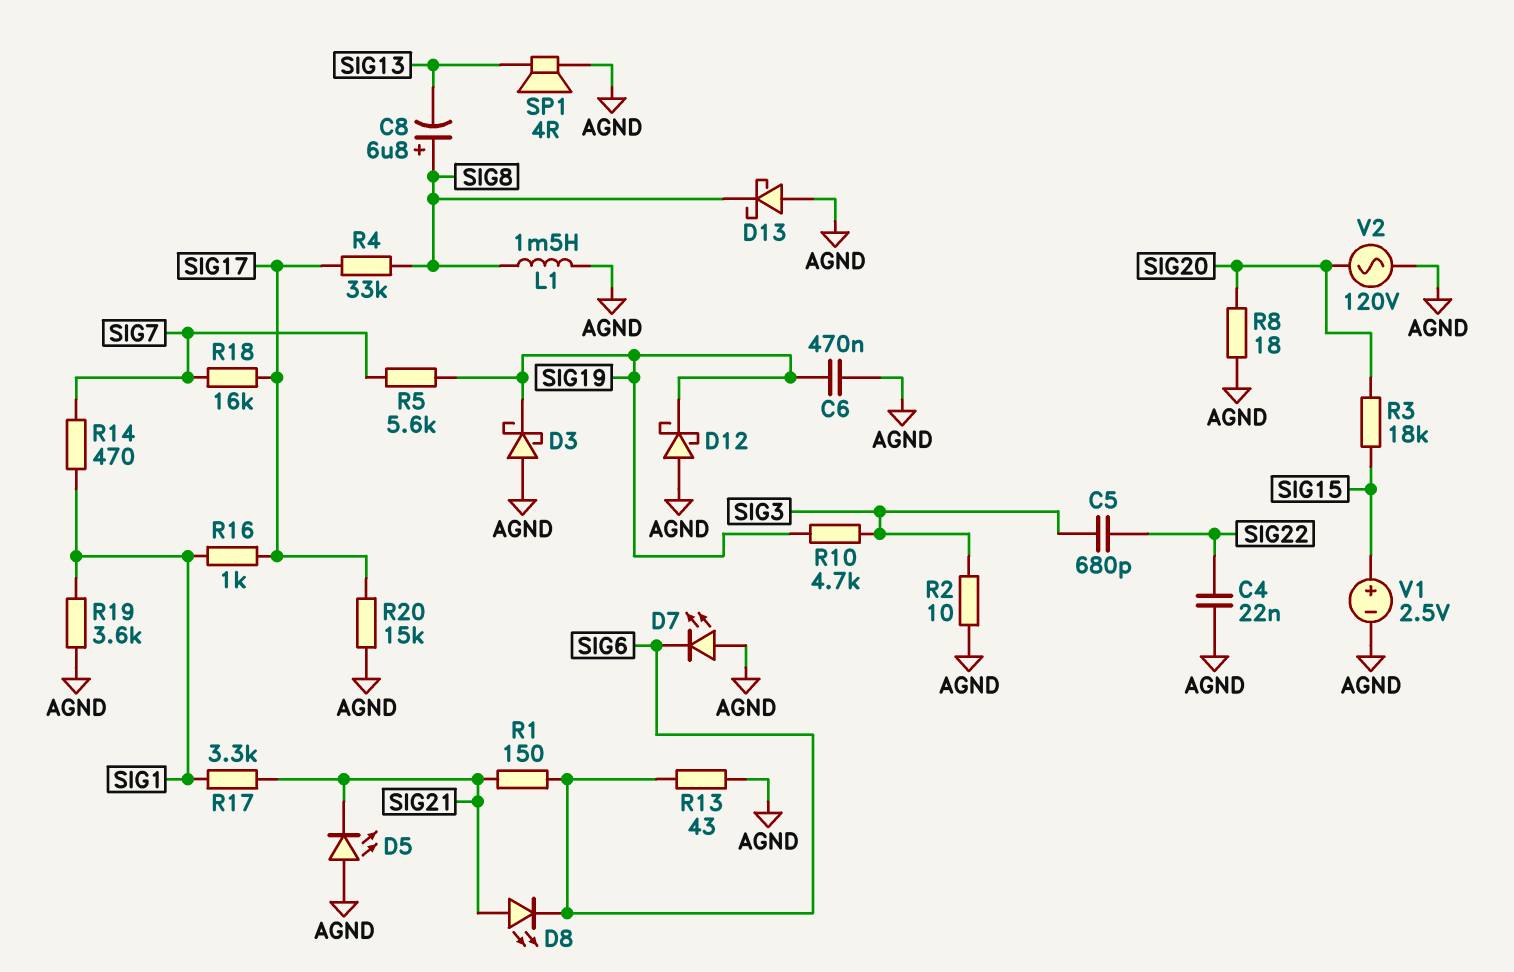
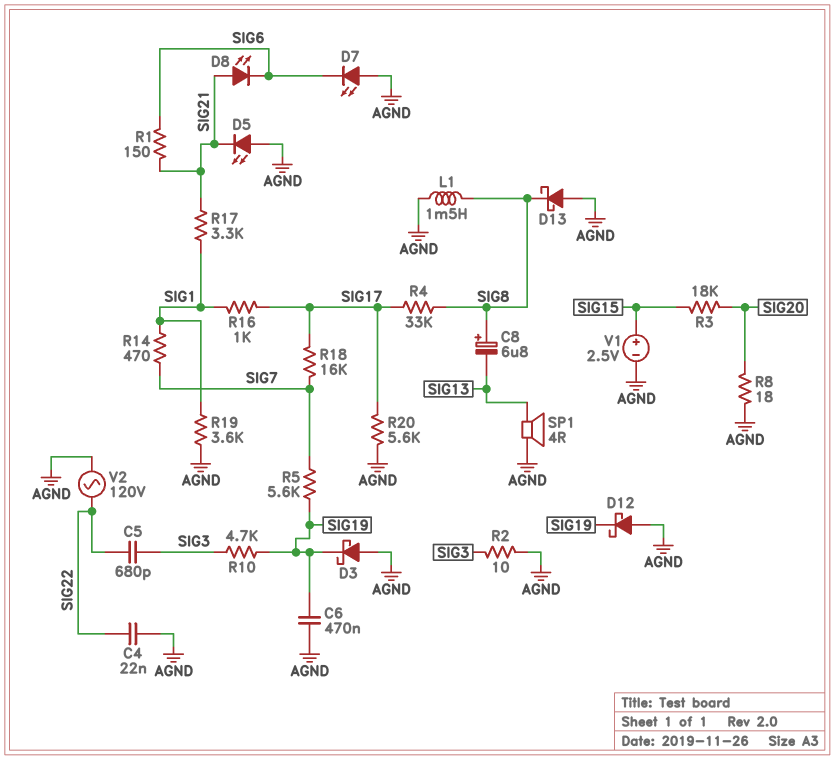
R13: 43 (AGND, SIG6) -> none
R20: 15k (AGND, SIG17) -> 5.6k (AGND, SIG17)
V2: AC 120V (AGND, SIG20) -> AC 120V (AGND, SIG22)

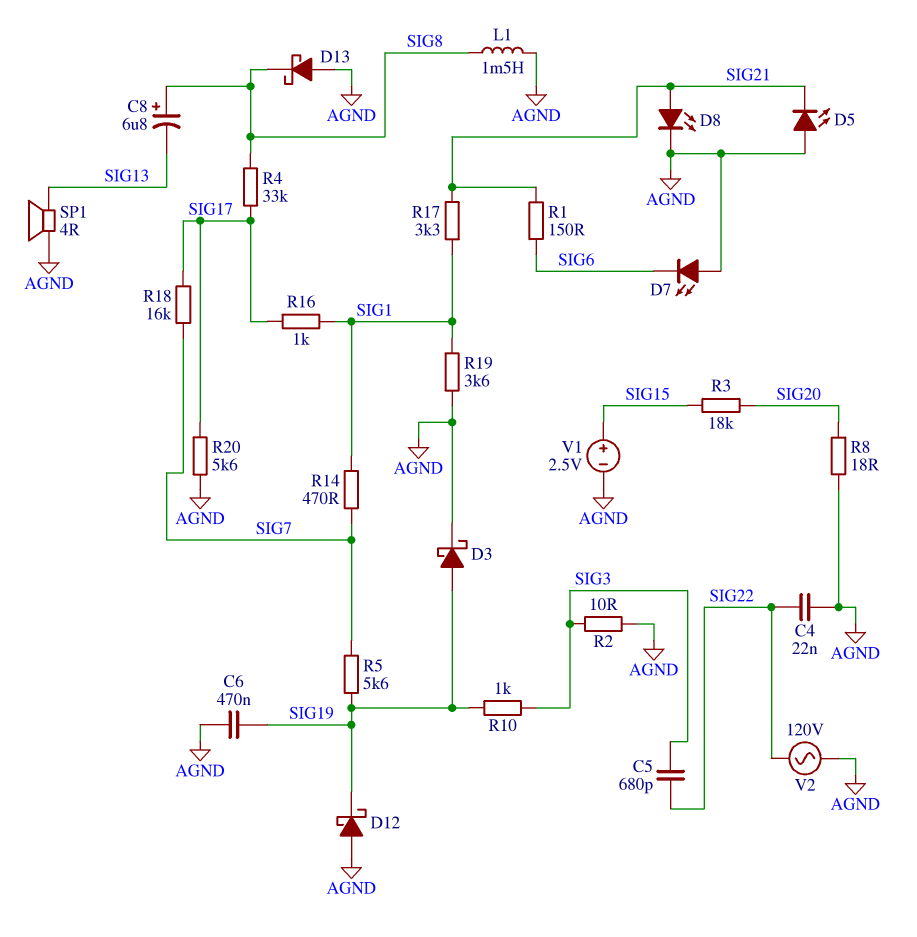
D3: schottky (A AGND, K SIG19) -> schottky (A SIG19, K AGND)
D8: LED (A SIG21, K SIG6) -> LED (A SIG21, K AGND)
R10: 4.7k (SIG3, SIG19) -> 1k (SIG3, SIG19)

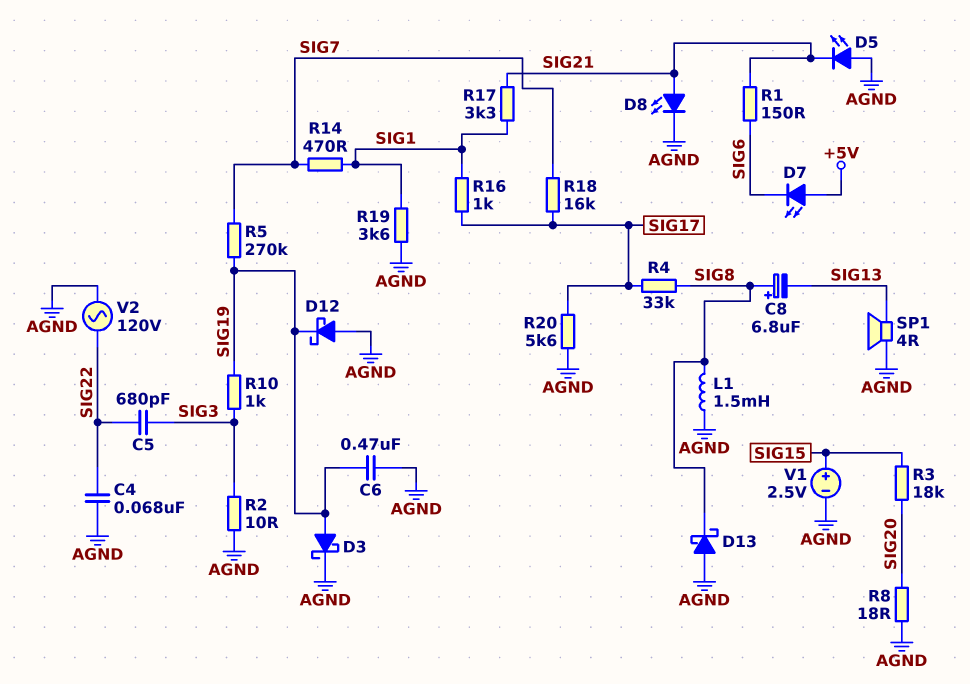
C4: 22nF (AGND, SIG22) -> 68nF (AGND, SIG22)
D7: LED (A AGND, K SIG6) -> LED (A +5V, K SIG6)
R5: 5.6k (SIG7, SIG19) -> 270k (SIG7, SIG19)

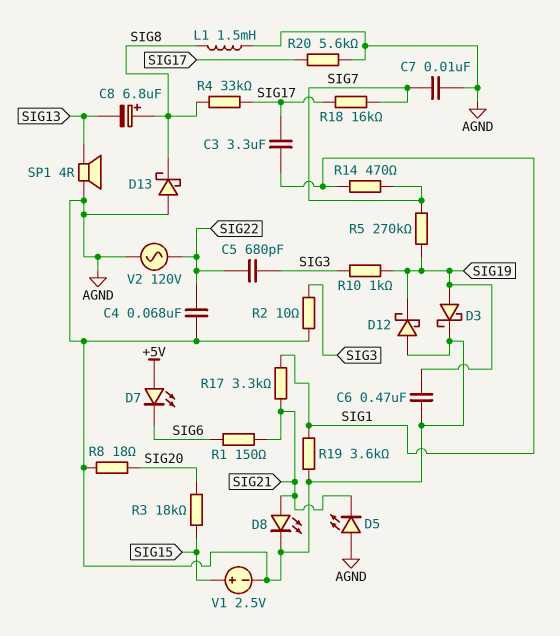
C3: none -> 3.3uF (SIG1, SIG17)
C7: none -> 10nF (AGND, SIG7)
R16: 1k (SIG1, SIG17) -> none

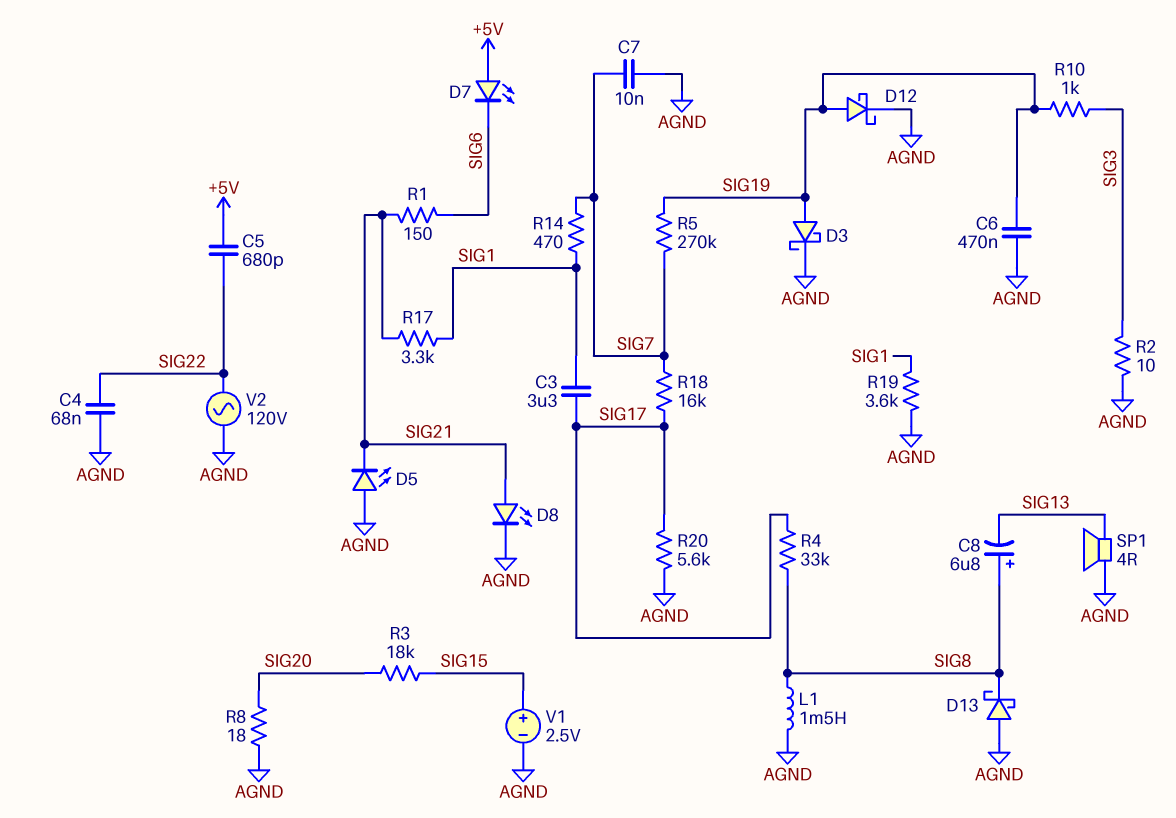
C5: 680pF (SIG3, SIG22) -> 680pF (+5V, SIG22)
D12: schottky (A AGND, K SIG19) -> schottky (A SIG19, K AGND)

